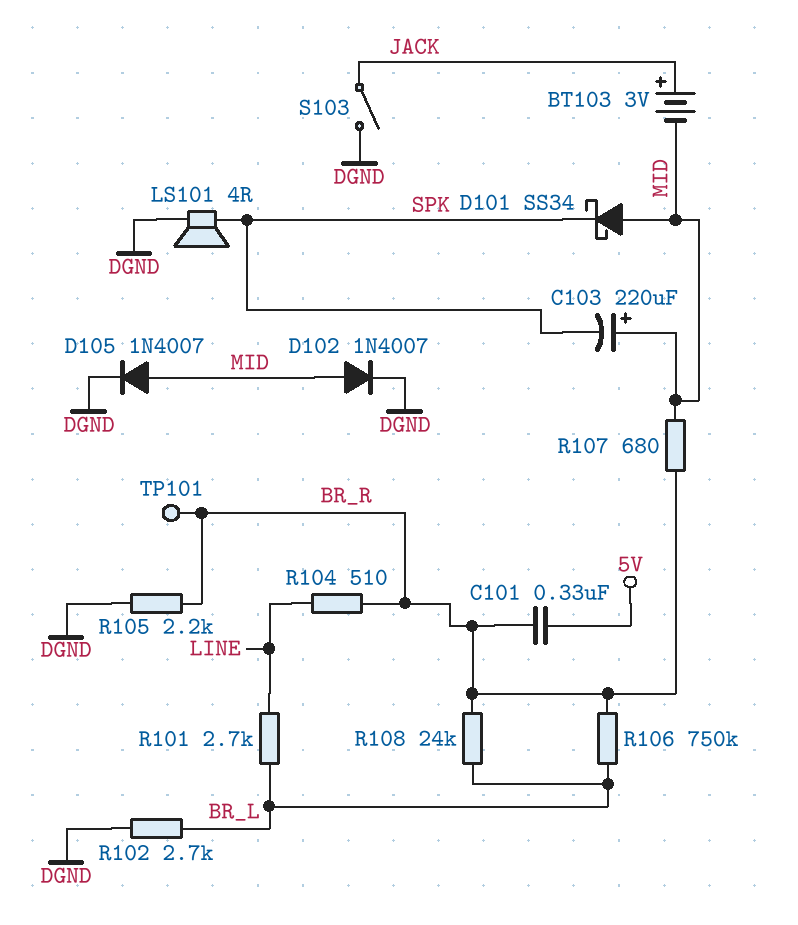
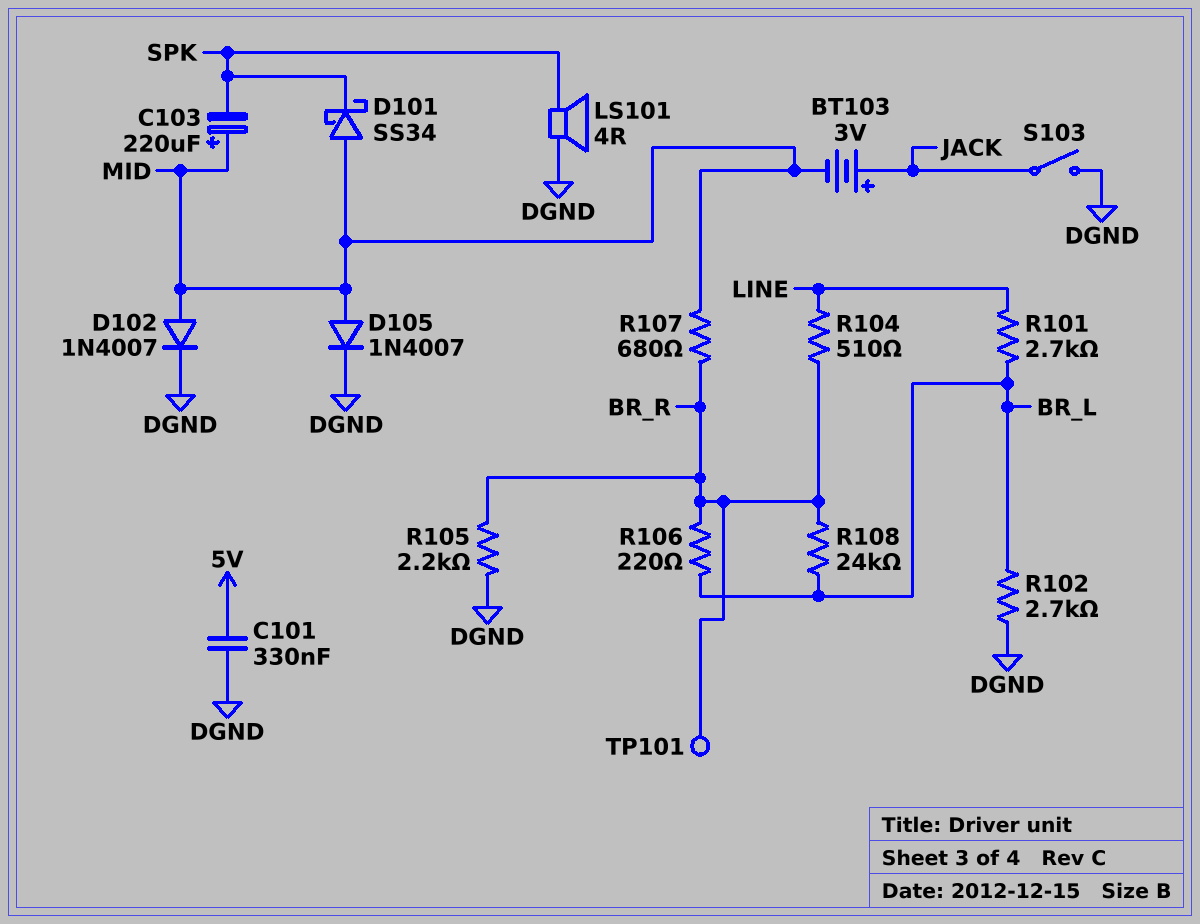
C101: 330nF (5V, BR_R) -> 330nF (5V, DGND)
R106: 750k (BR_L, BR_R) -> 220 (BR_L, BR_R)

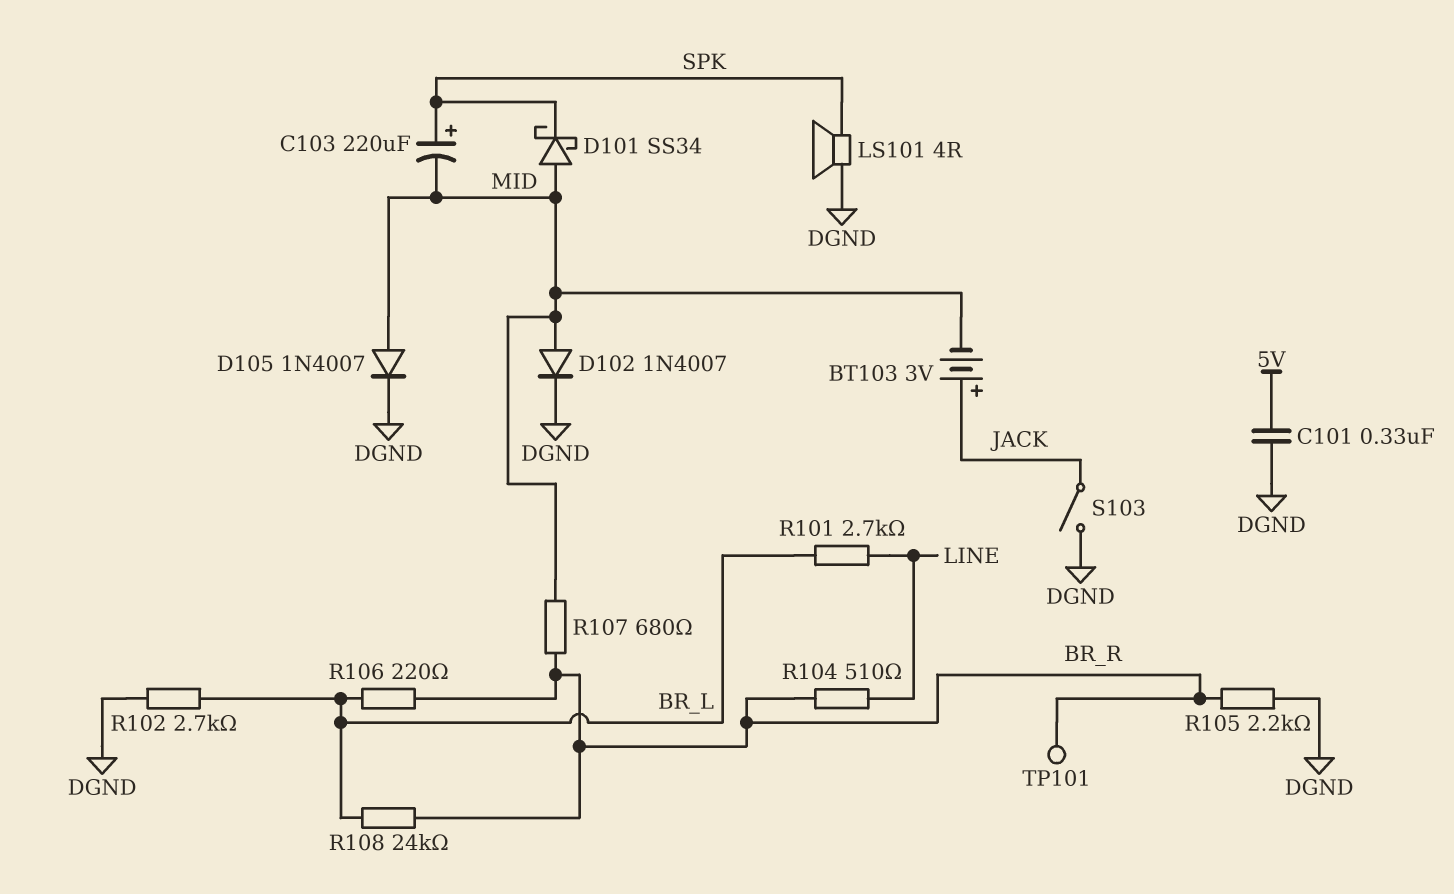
C103: 220uF (plus MID, minus SPK) -> 220uF (plus SPK, minus MID)

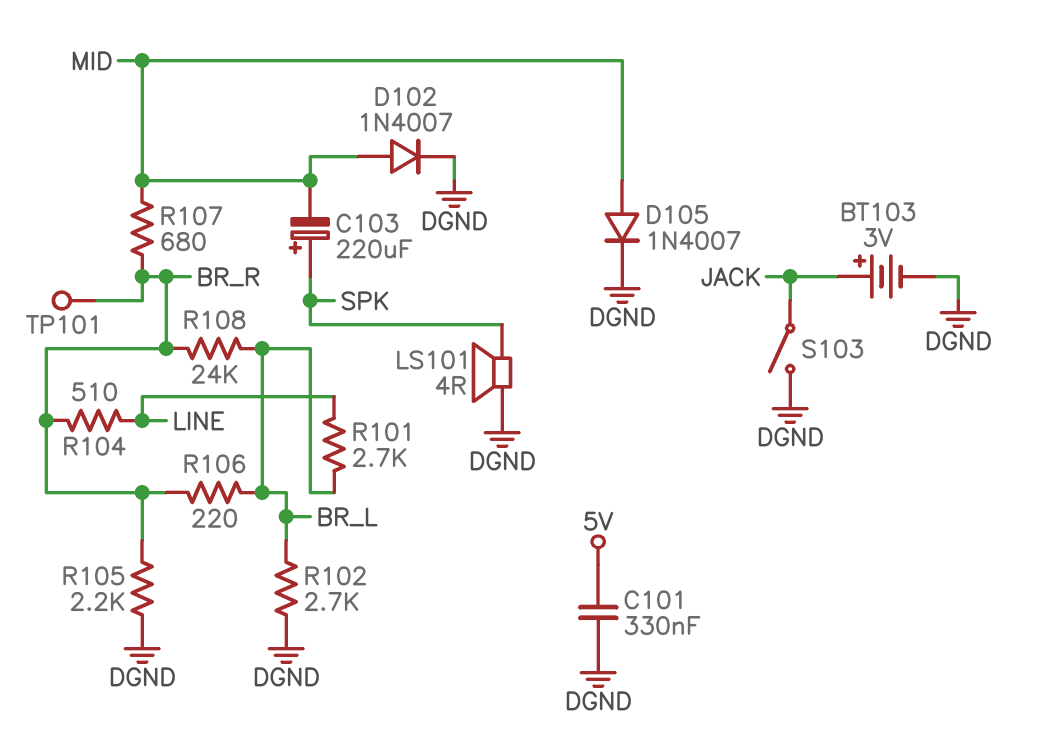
BT103: 3V (plus JACK, minus MID) -> 3V (plus JACK, minus DGND)
D101: schottky SS34 (A MID, K SPK) -> none

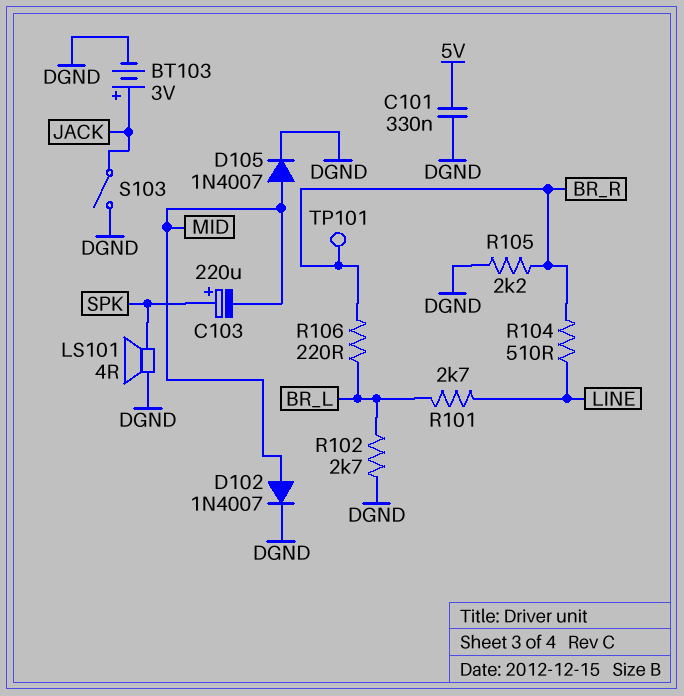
R107: 680 (BR_R, MID) -> none
R108: 24k (BR_L, BR_R) -> none

